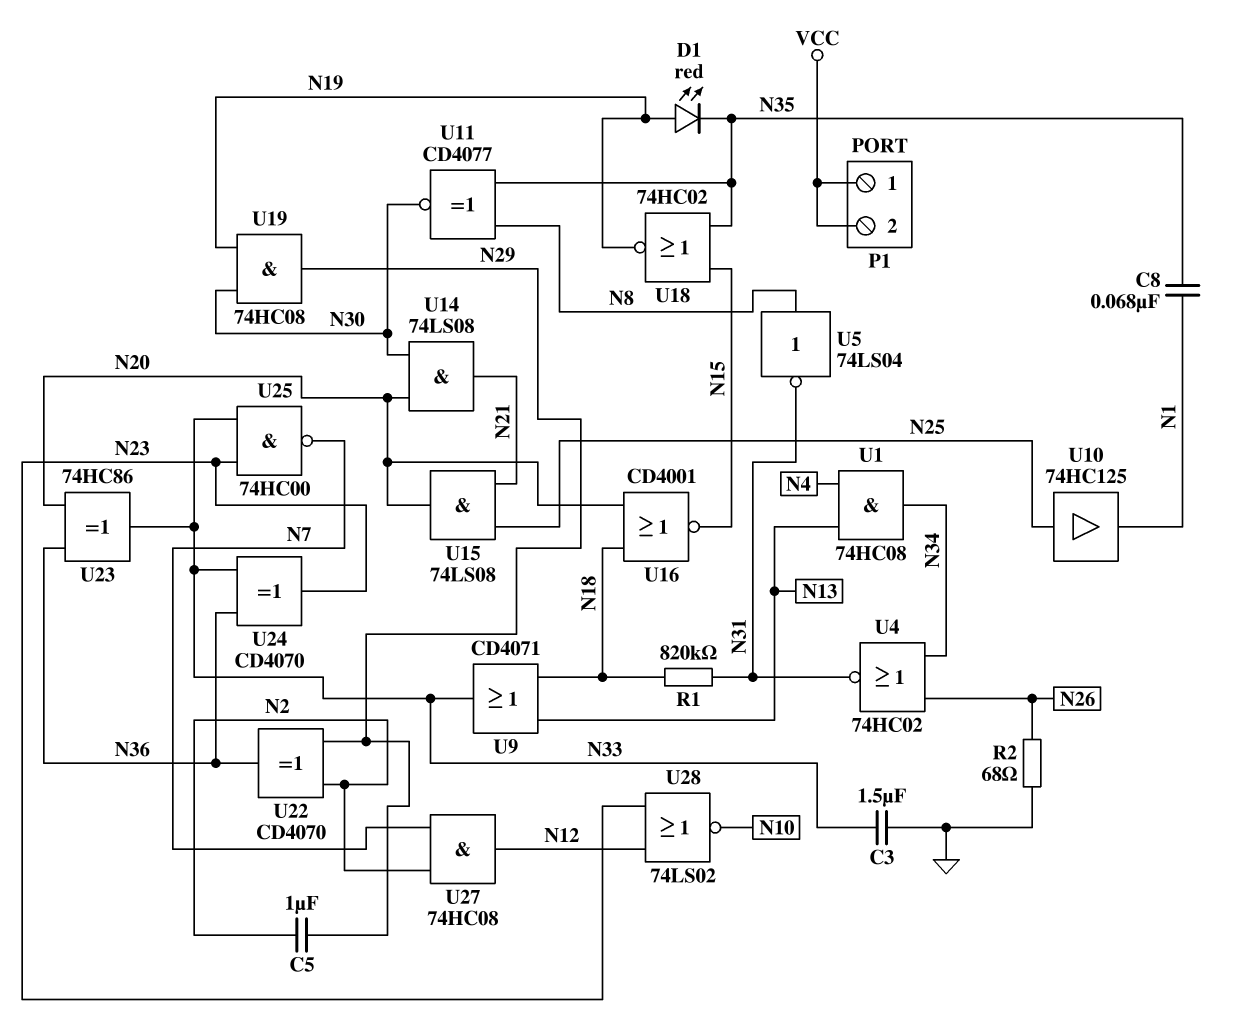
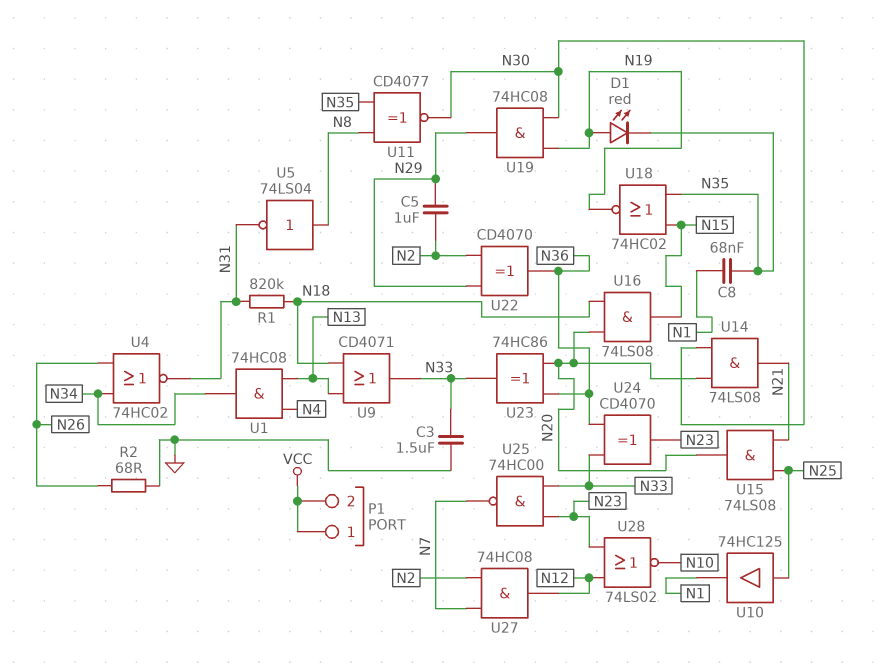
U16: NOR CD4001 (in N18, in N20, out N15) -> AND 74LS08 (in N18, in N20, out N15)

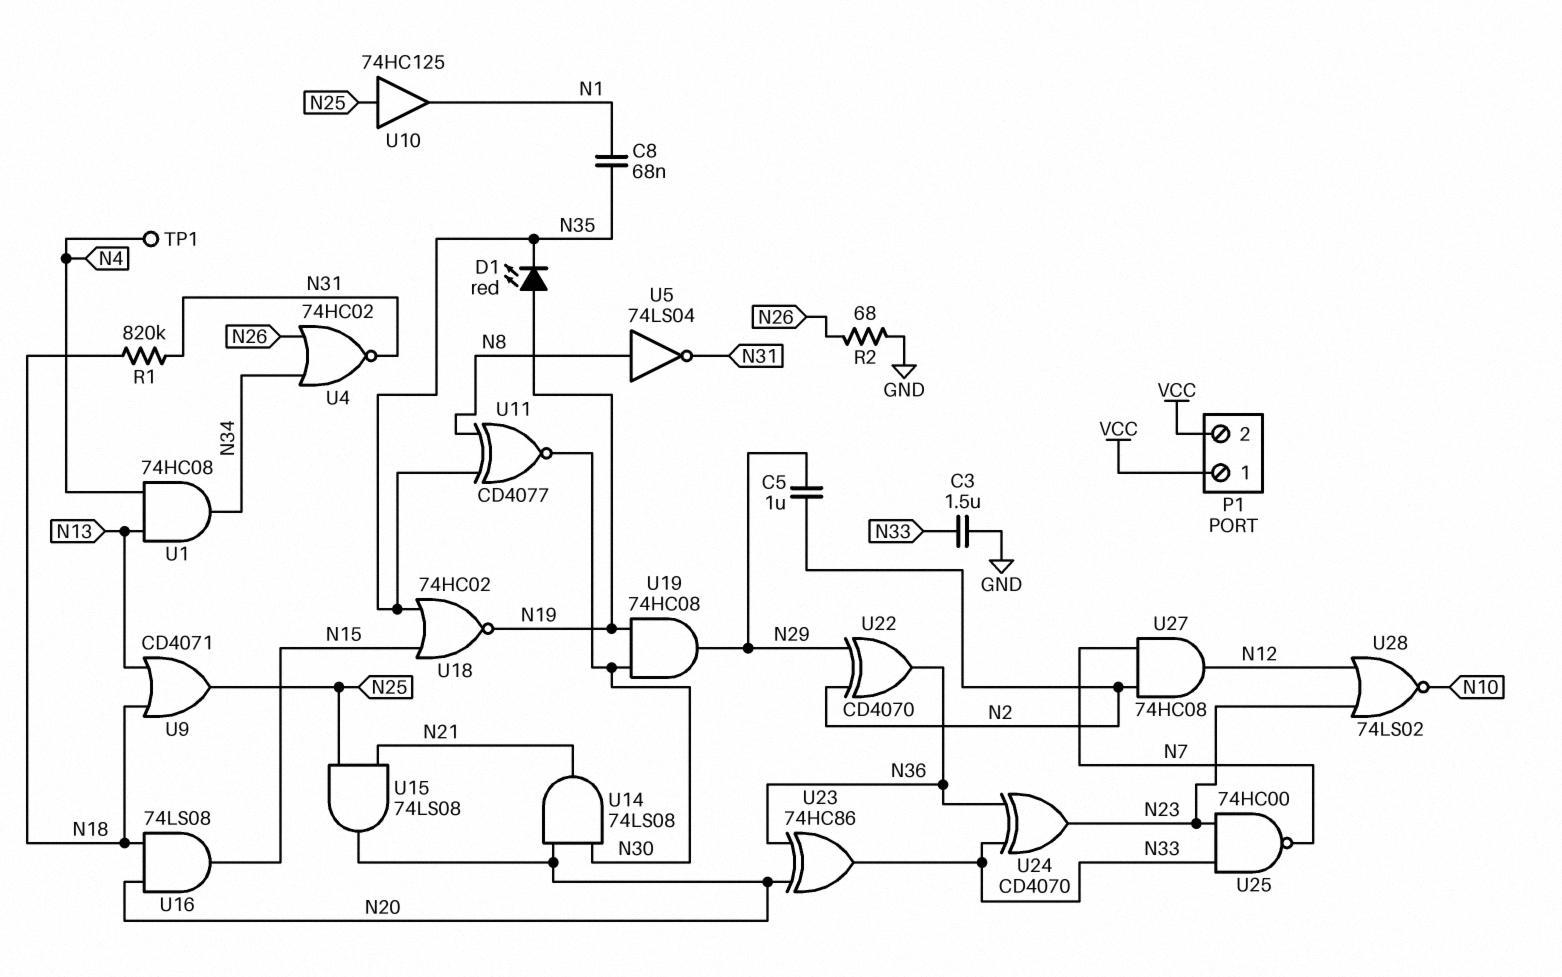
TP1: none -> test point (N4)
U9: OR CD4071 (in N13, in N18, out N33) -> OR CD4071 (in N13, in N18, out N25)

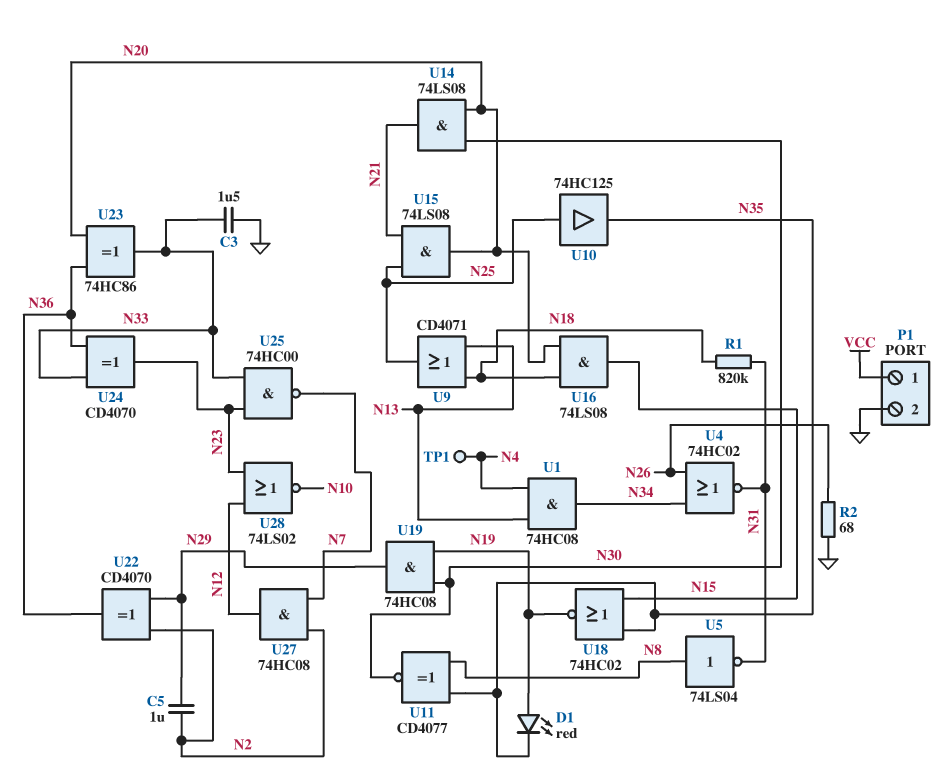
C8: 68nF (N1, N35) -> none
P1 pin 2: VCC -> GND
U10: buffer 74HC125 (in N25, out N1) -> buffer 74HC125 (in N25, out N35)

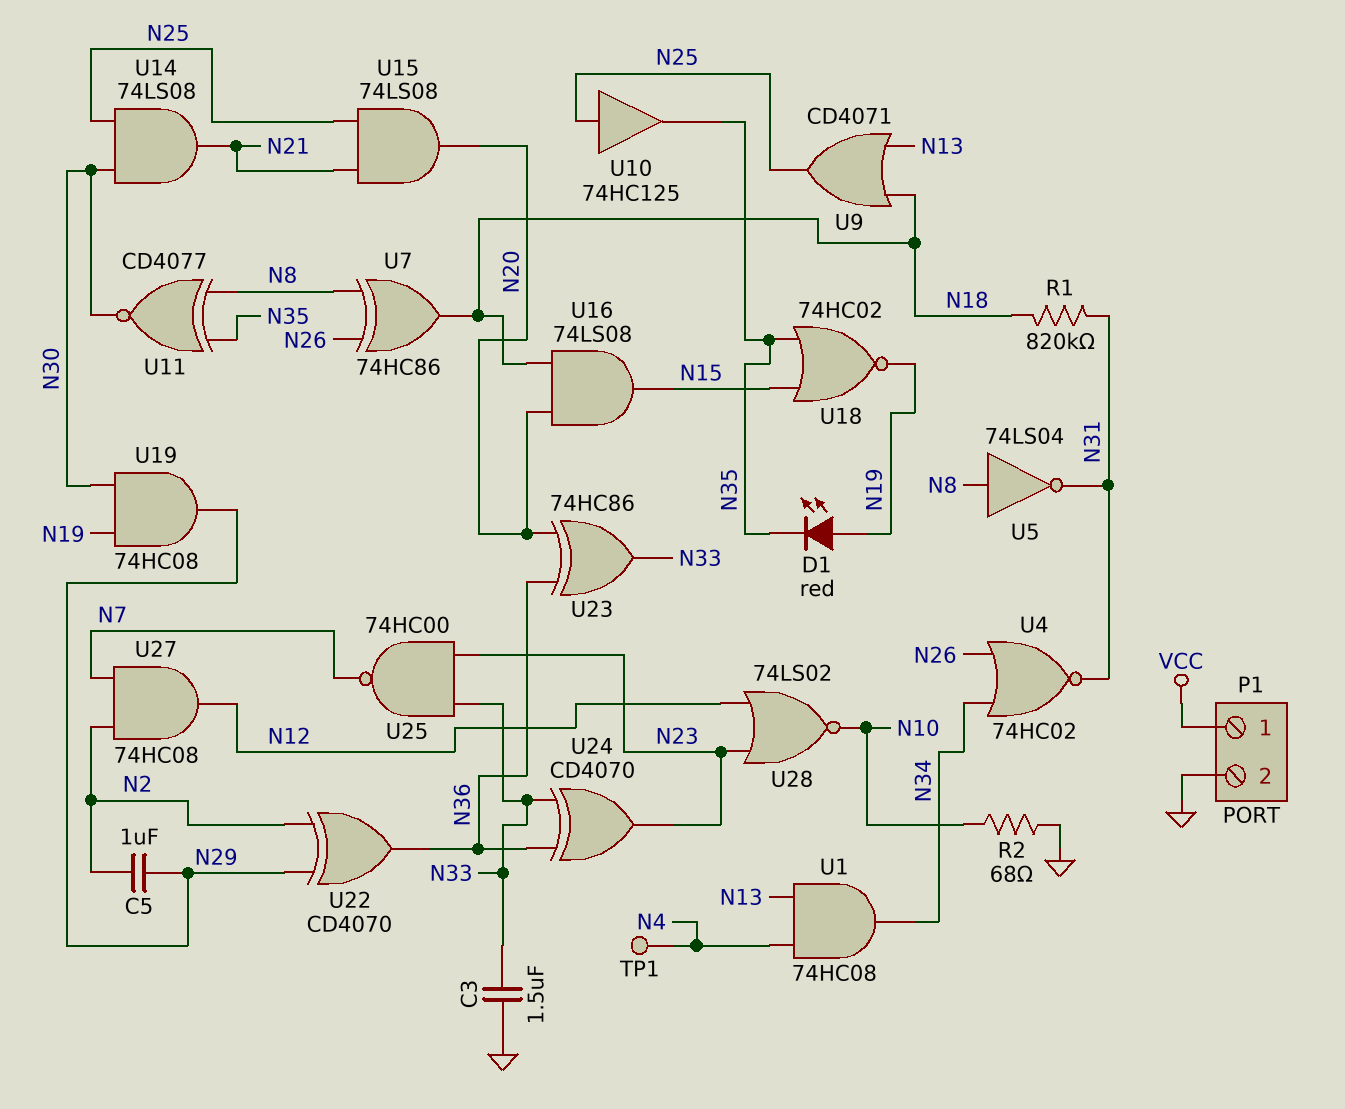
R2: 68 (GND, N26) -> 68 (GND, N10)
U7: none -> XOR 74HC86 (in N8, in N26, out N18)
U14: AND 74LS08 (in N20, in N30, out N21) -> AND 74LS08 (in N25, in N30, out N21)

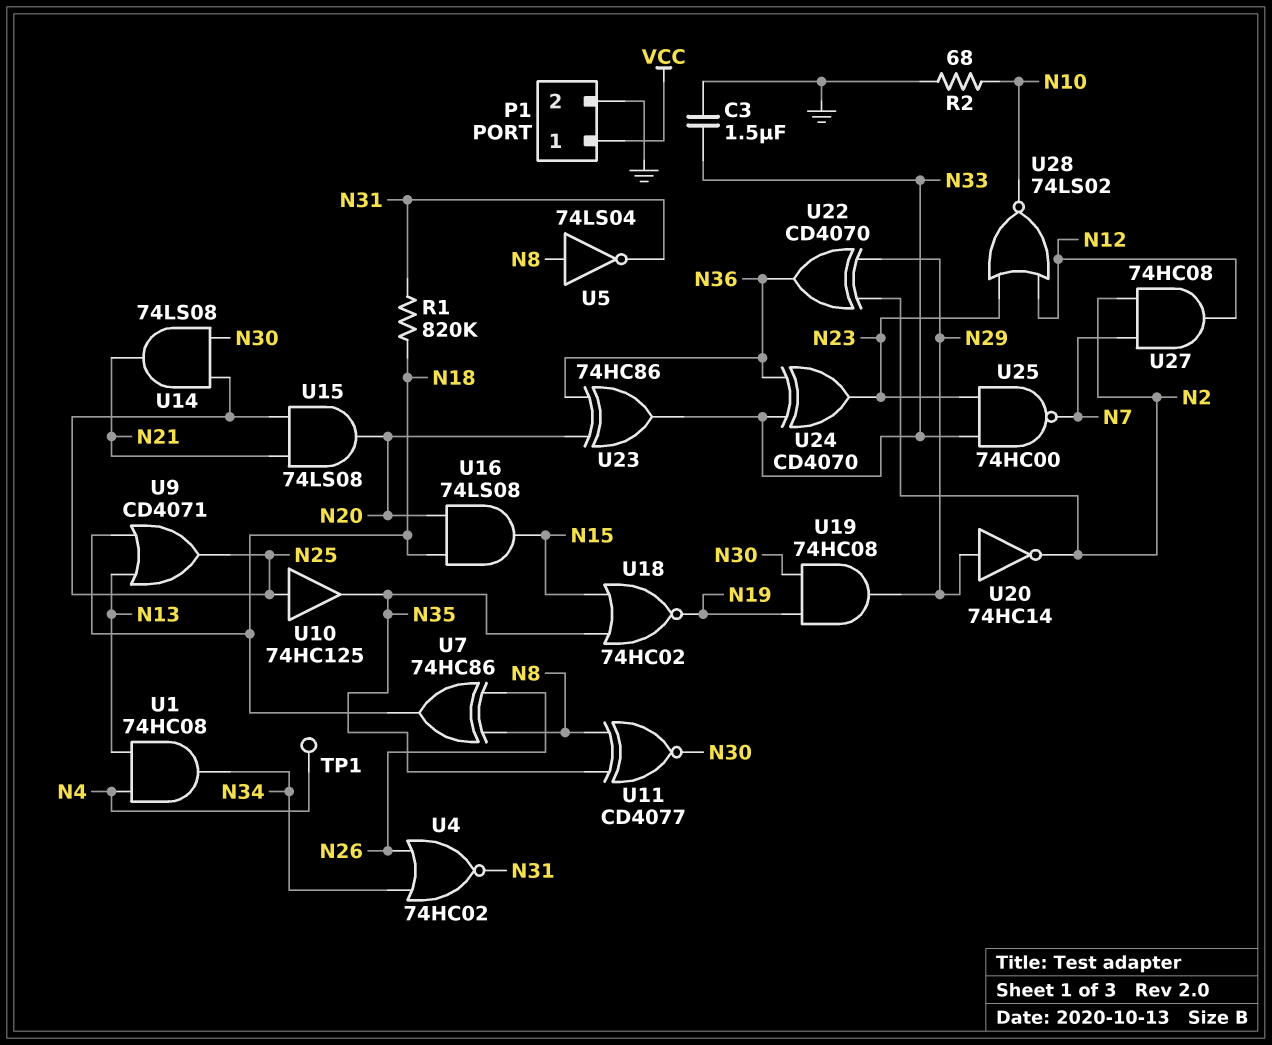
C5: 1uF (N2, N29) -> none
D1: LED red (A N19, K N35) -> none
U20: none -> NOT 74HC14 (in N29, out N2)

